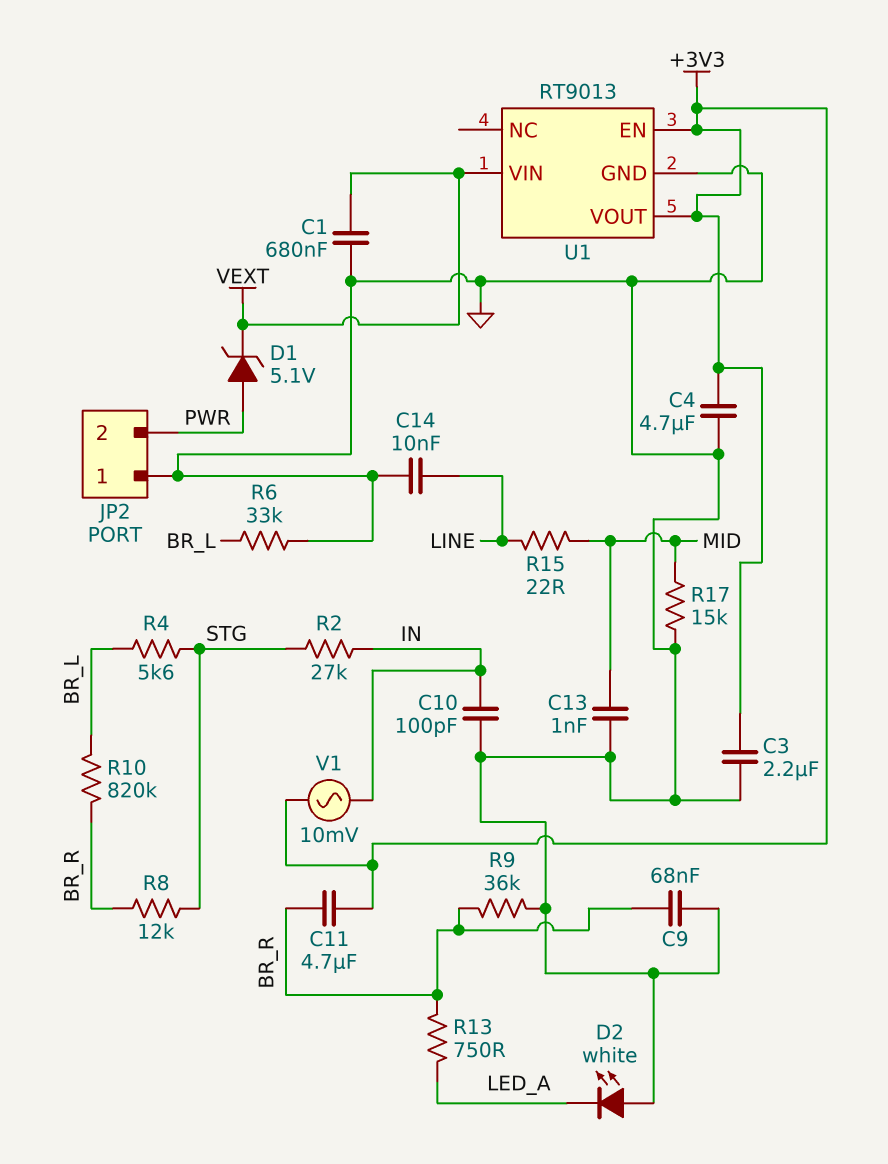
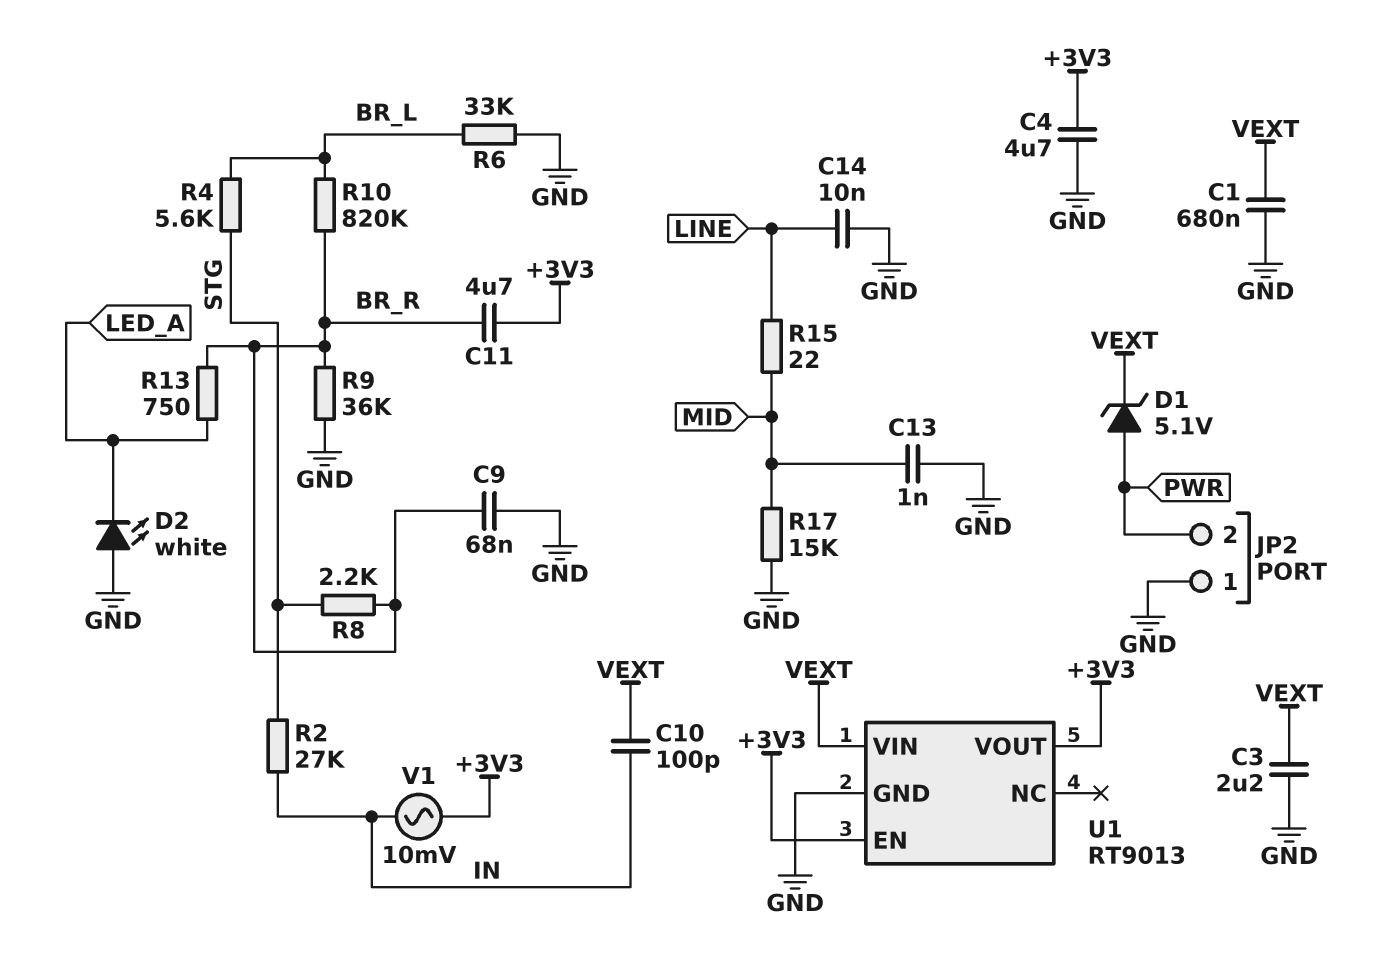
C3: 2.2uF (+3V3, GND) -> 2.2uF (GND, VEXT)
C10: 100pF (GND, IN) -> 100pF (IN, VEXT)
R8: 12k (BR_R, STG) -> 2.2k (BR_R, STG)

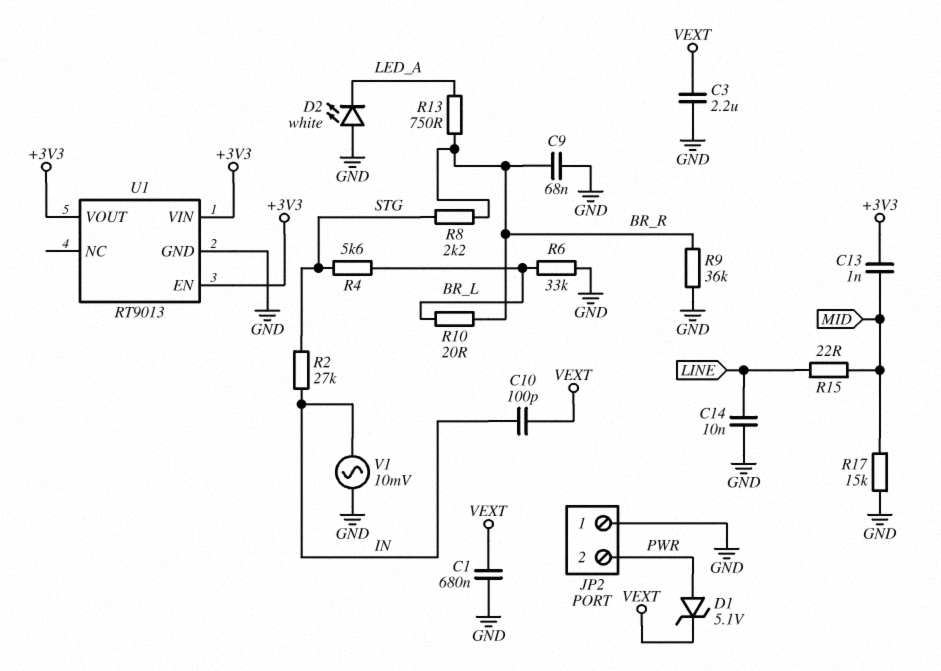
C4: 4.7uF (+3V3, GND) -> none
C11: 4.7uF (+3V3, BR_R) -> none
C13: 1nF (GND, MID) -> 1nF (+3V3, MID)
R10: 820k (BR_L, BR_R) -> 20 (BR_L, BR_R)
U1 pin VIN: VEXT -> +3V3
V1: AC 10mV (+3V3, IN) -> AC 10mV (GND, IN)

